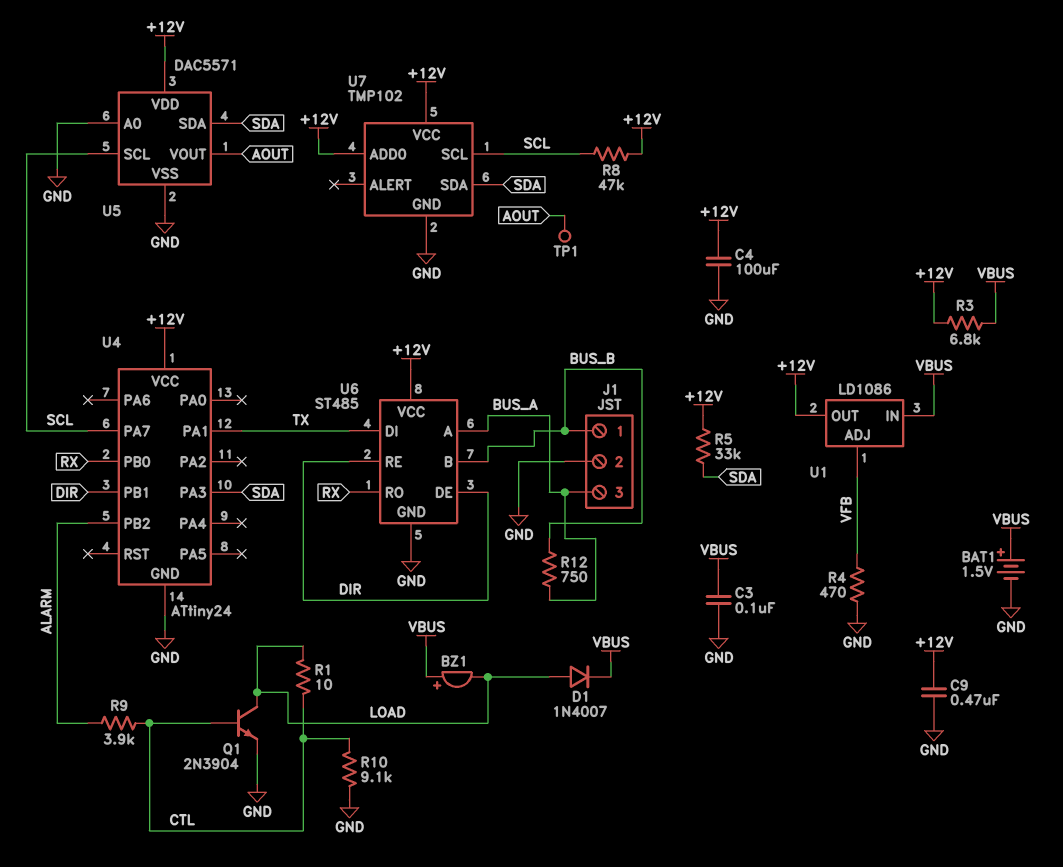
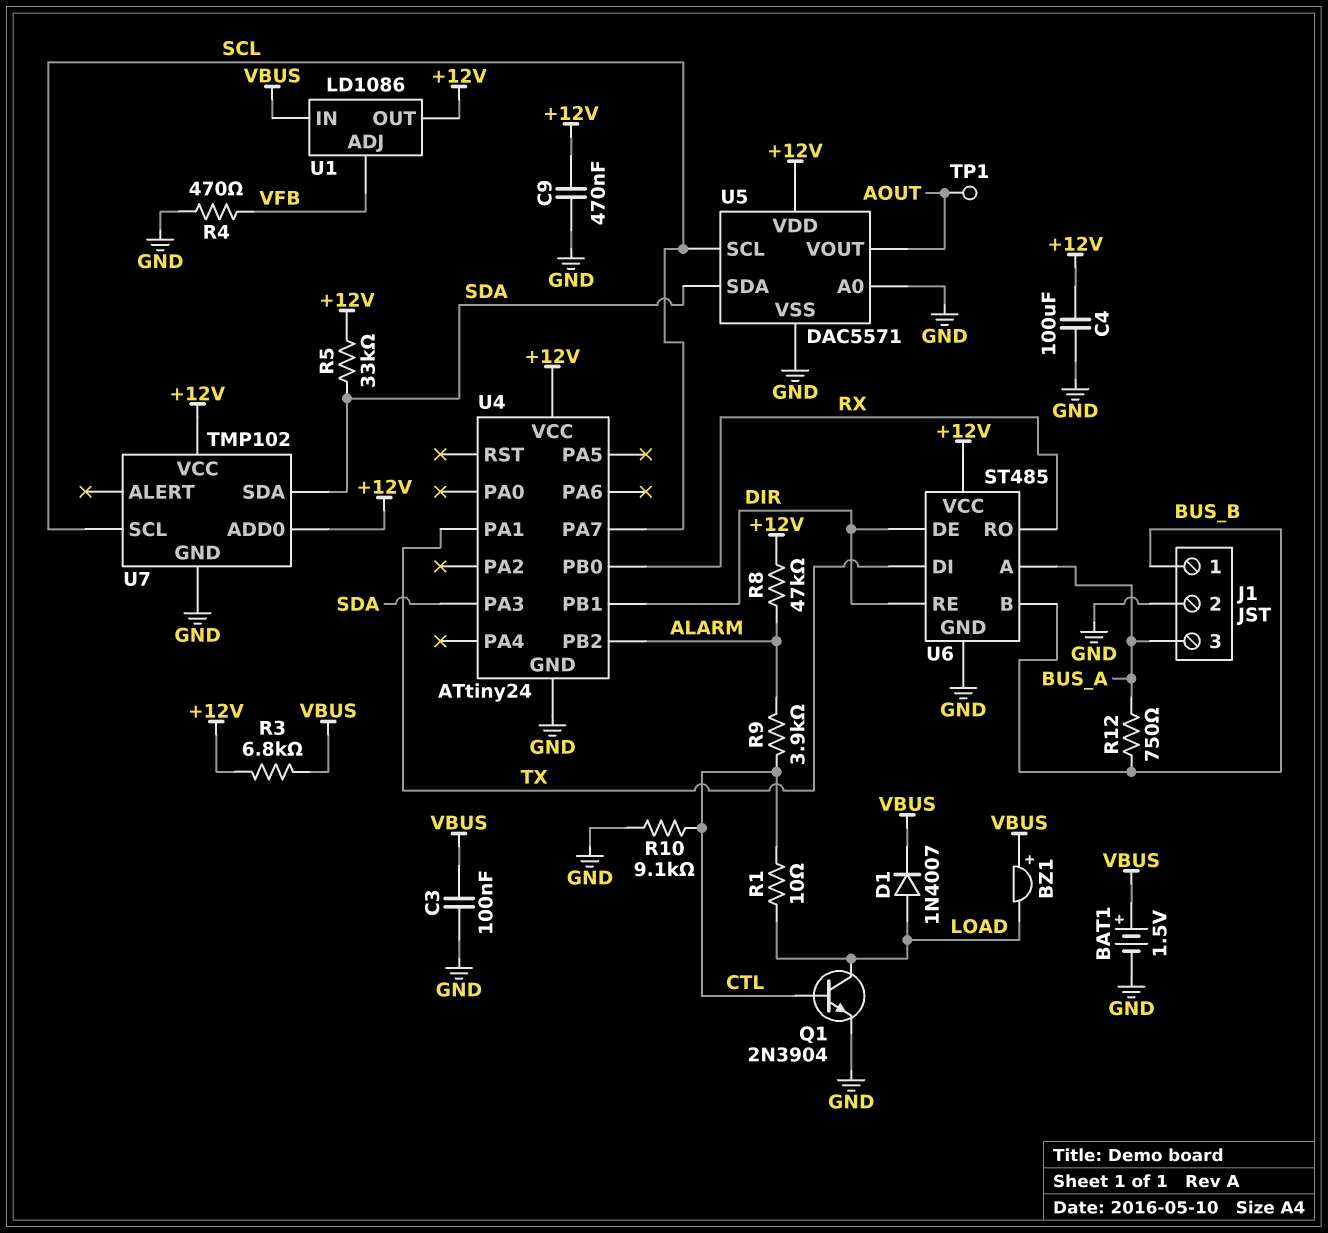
R8: 47k (+12V, SCL) -> 47k (+12V, ALARM)

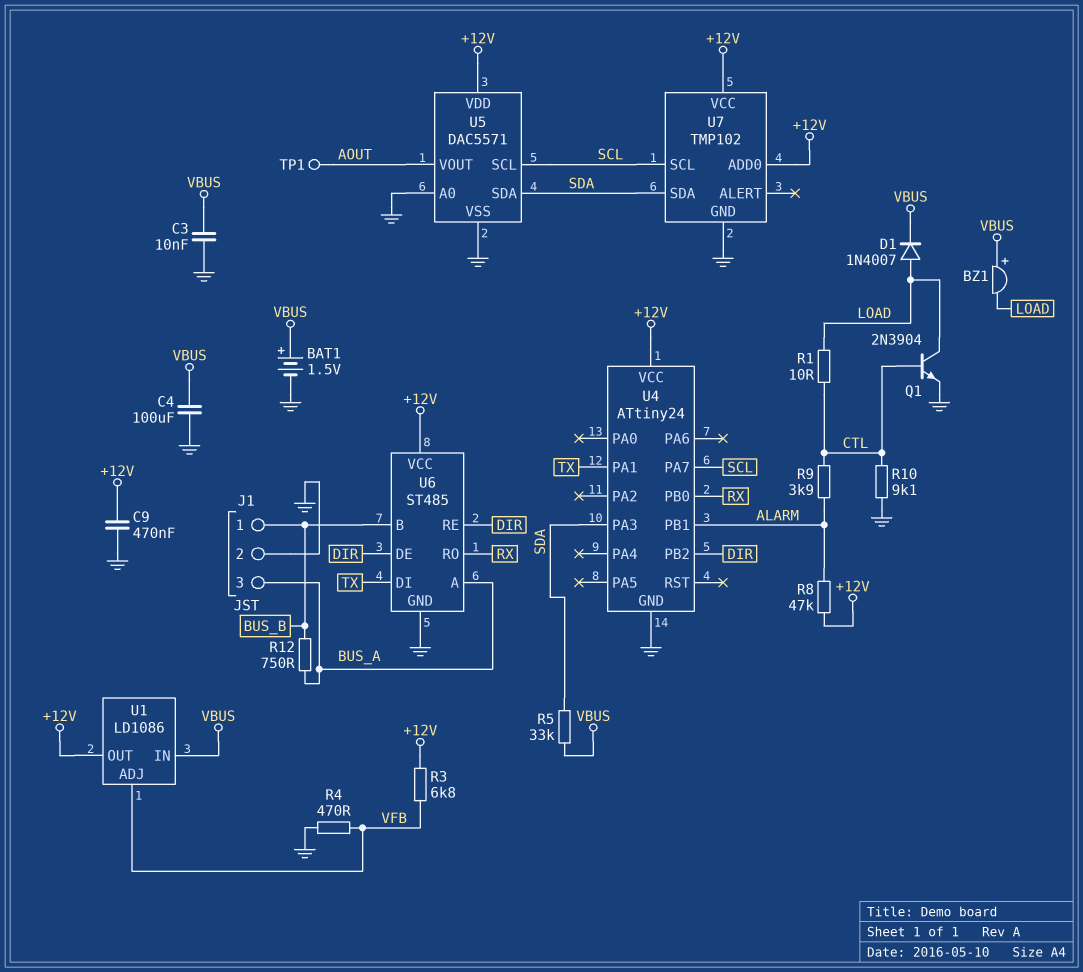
C3: 100nF (GND, VBUS) -> 10nF (GND, VBUS)
C4: 100uF (+12V, GND) -> 100uF (GND, VBUS)
R3: 6.8k (+12V, VBUS) -> 6.8k (+12V, VFB)
R5: 33k (+12V, SDA) -> 33k (SDA, VBUS)
U4 pin PB1: DIR -> ALARM
U4 pin PB2: ALARM -> DIR

